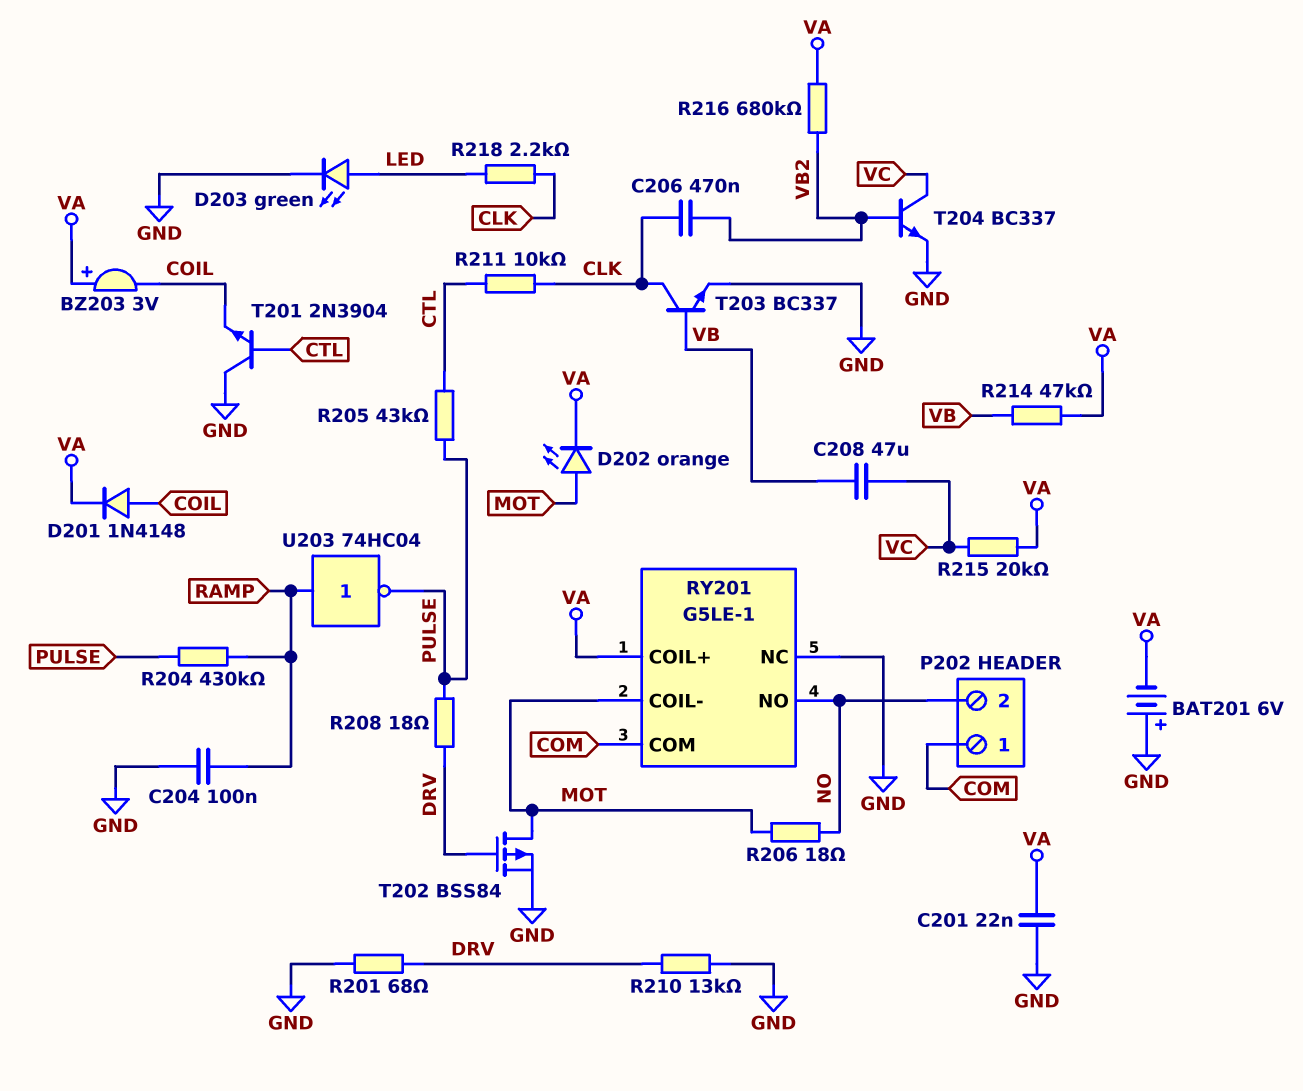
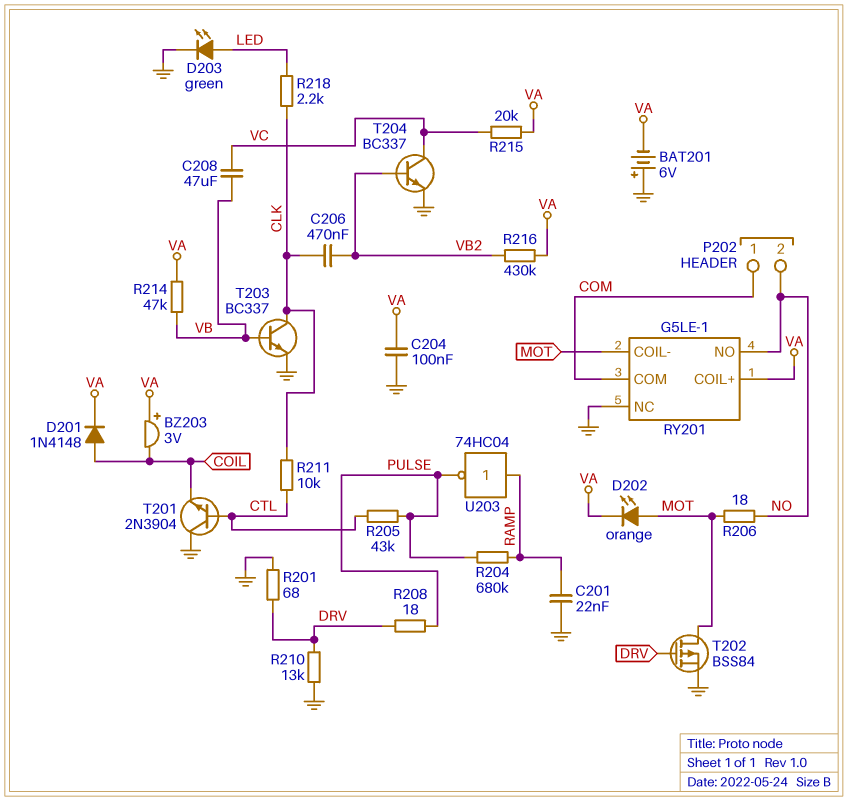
C201: 22nF (GND, VA) -> 22nF (GND, RAMP)
C204: 100nF (GND, RAMP) -> 100nF (GND, VA)
R204: 430k (PULSE, RAMP) -> 680k (PULSE, RAMP)
R216: 680k (VA, VB2) -> 430k (VA, VB2)

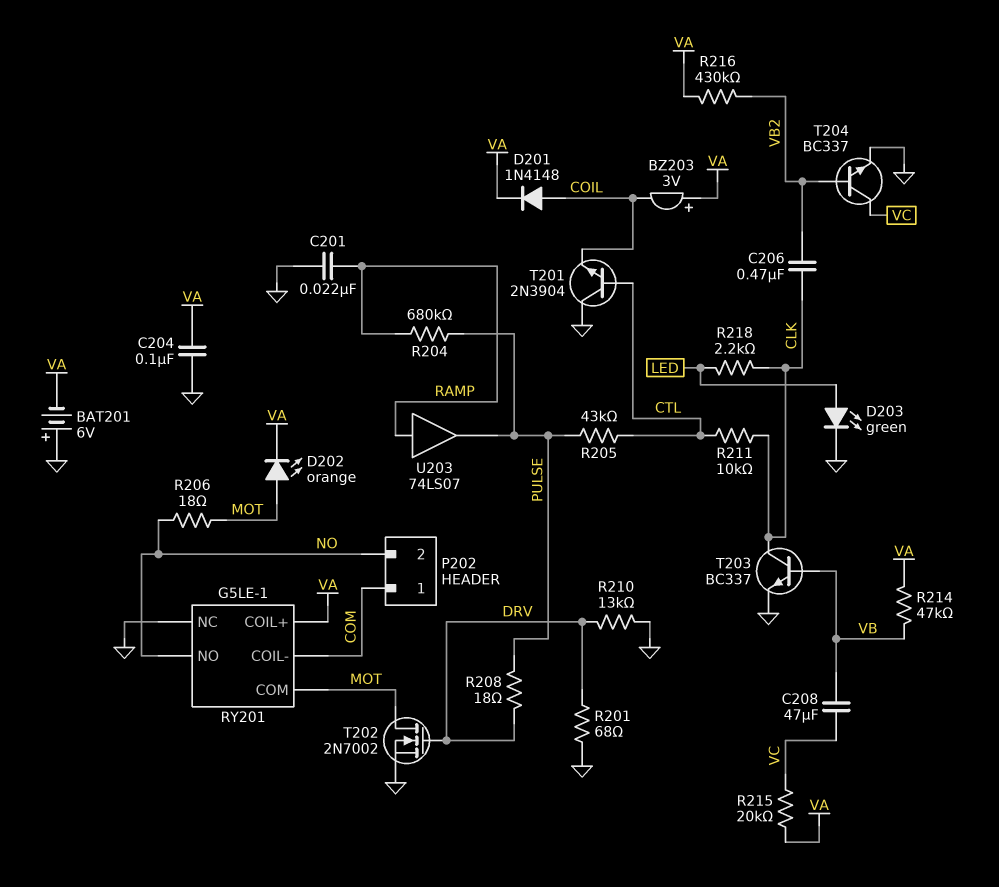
RY201 pin COIL-: MOT -> COM
RY201 pin COM: COM -> MOT
T202: PMOS BSS84 (G DRV, D MOT, S GND) -> NMOS 2N7002 (G DRV, D MOT, S GND)
U203: NOT 74HC04 (in RAMP, out PULSE) -> buffer 74LS07 (in RAMP, out PULSE)

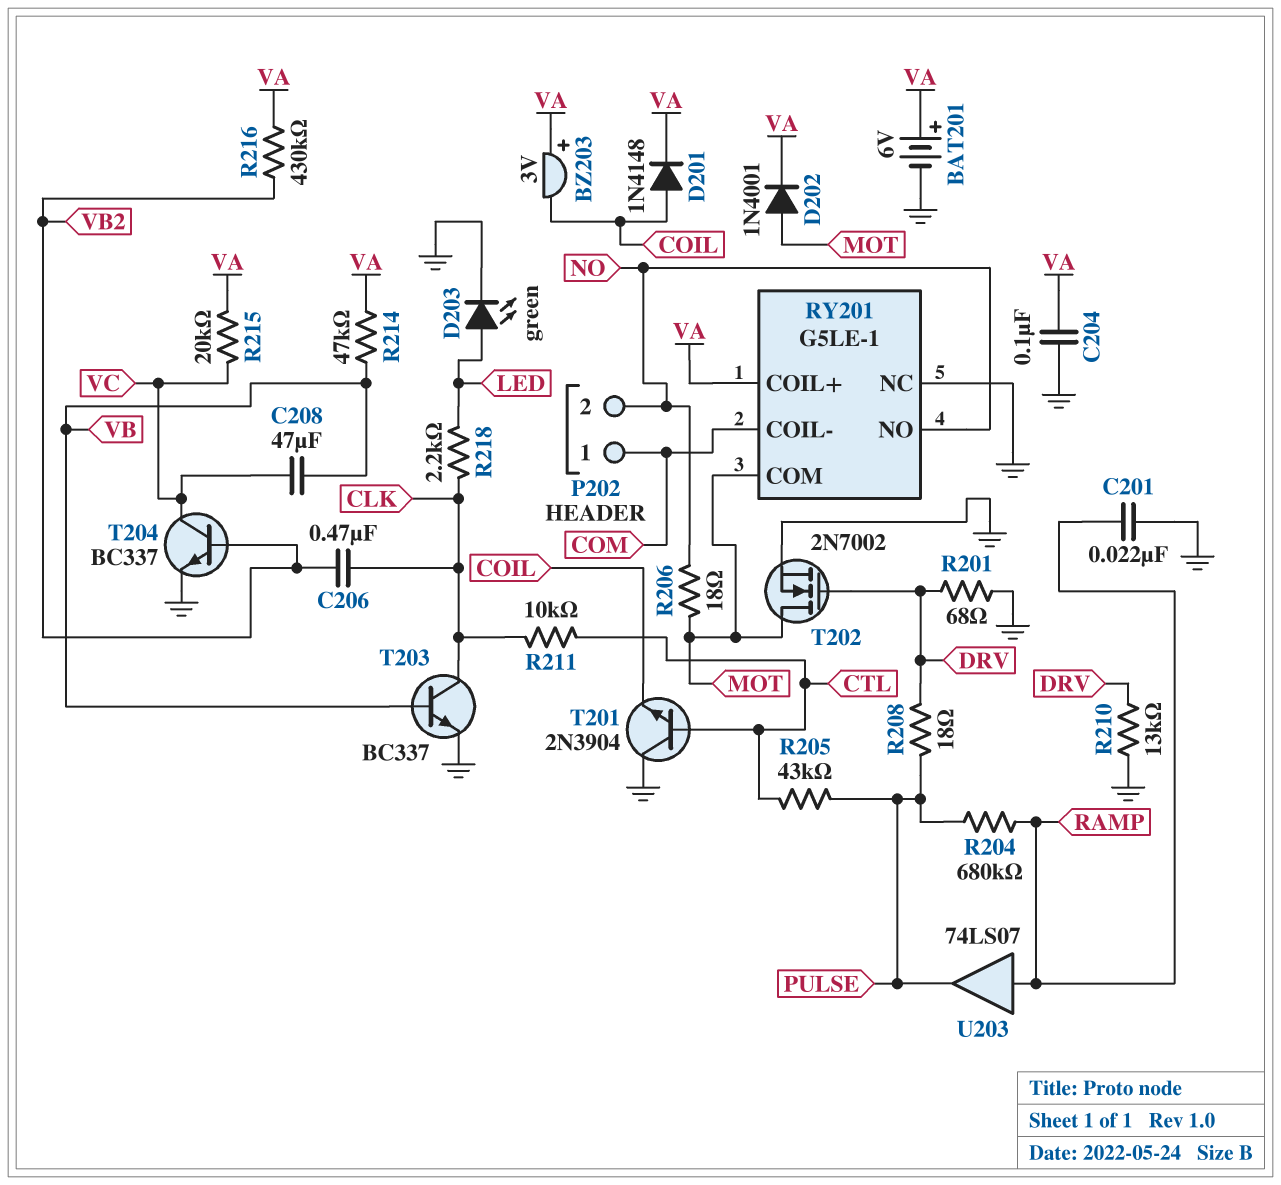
BAT201: 6V (plus GND, minus VA) -> 6V (plus VA, minus GND)
D202: LED orange (A MOT, K VA) -> diode 1N4001 (A MOT, K VA)

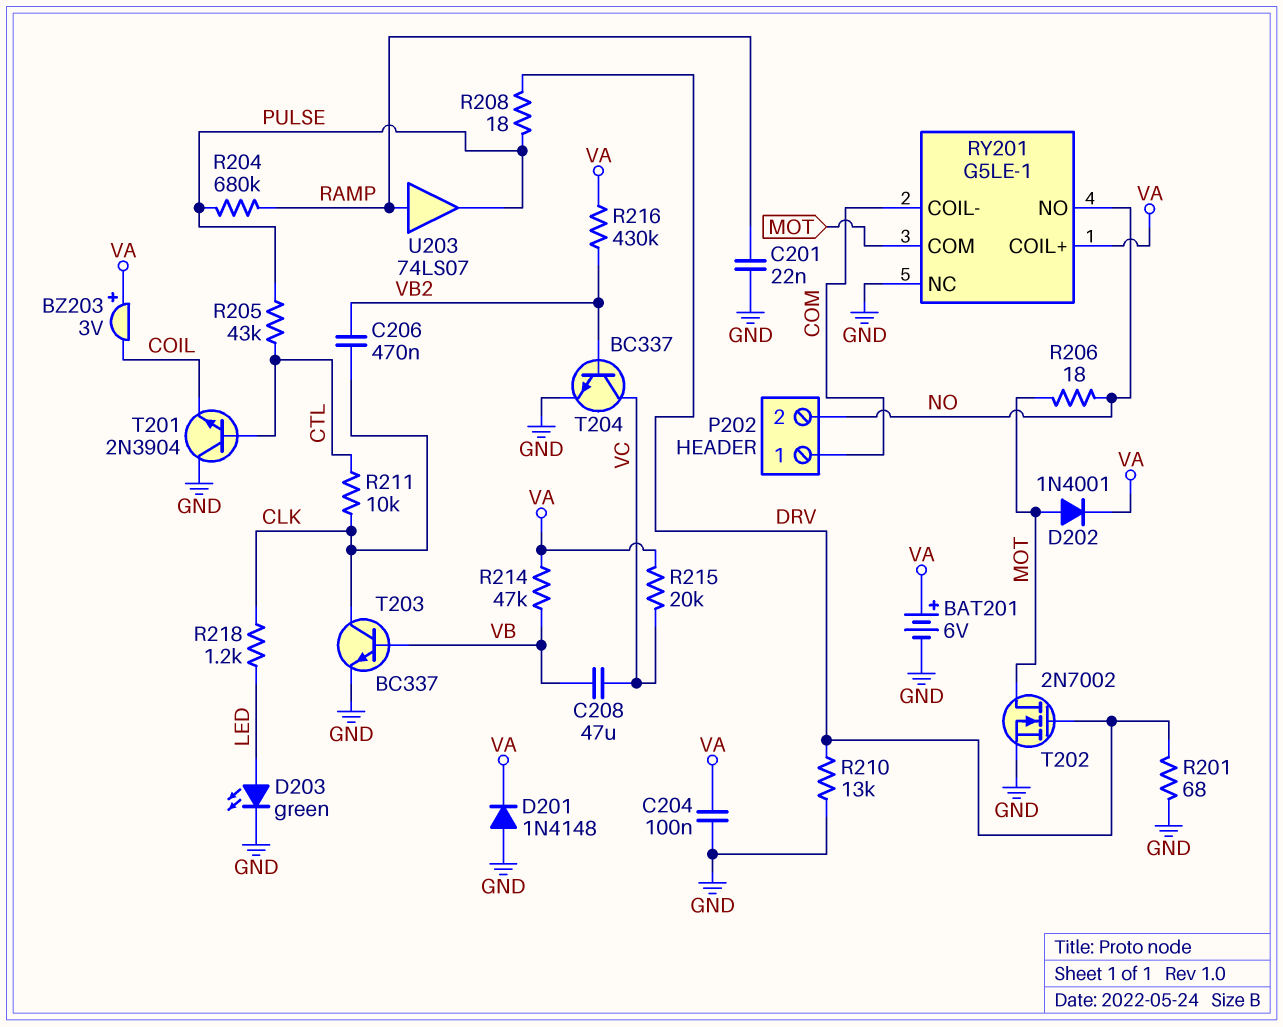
D201: diode 1N4148 (A COIL, K VA) -> diode 1N4148 (A GND, K VA)
R218: 2.2k (CLK, LED) -> 1.2k (CLK, LED)

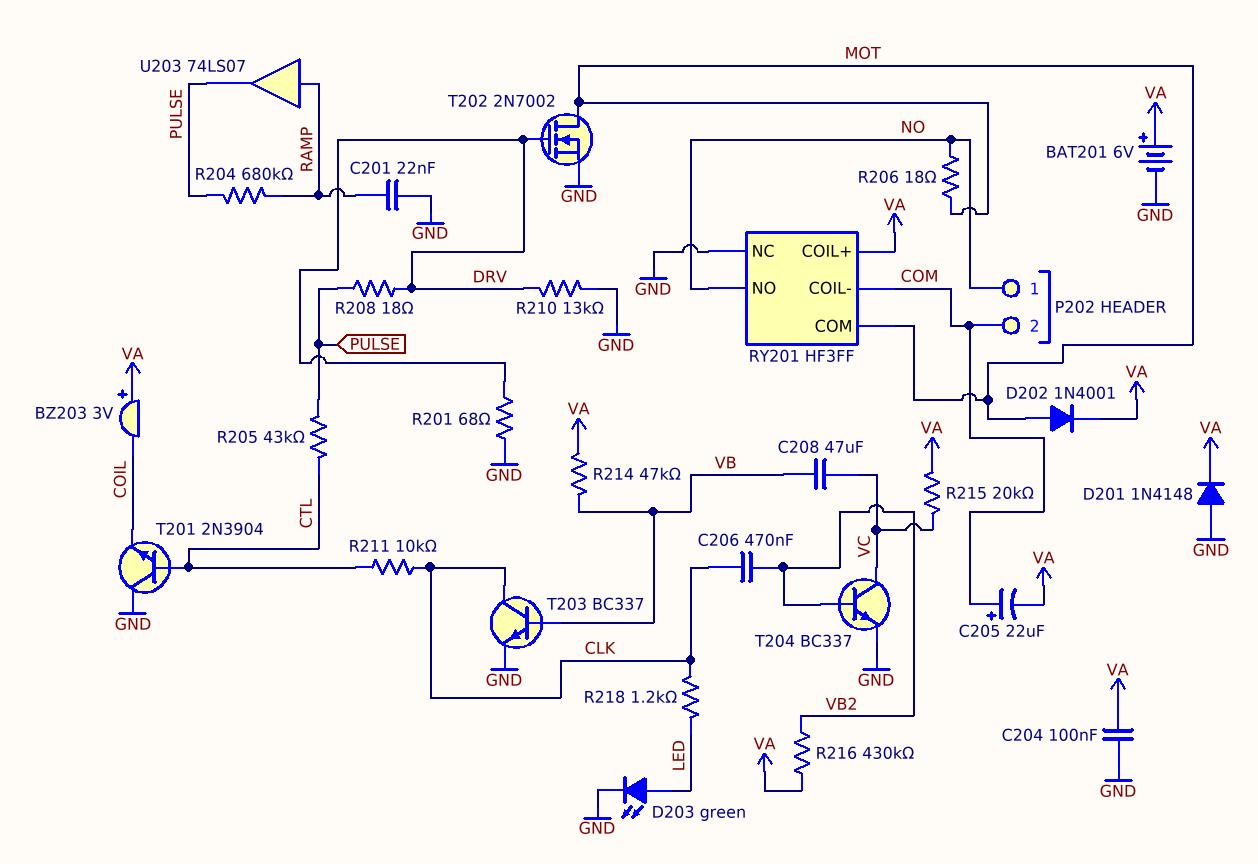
C205: none -> 22uF (plus COM, minus VA)
P202 pin 1: COM -> NO
P202 pin 2: NO -> COM
RY201: G5LE-1 -> HF3FF

